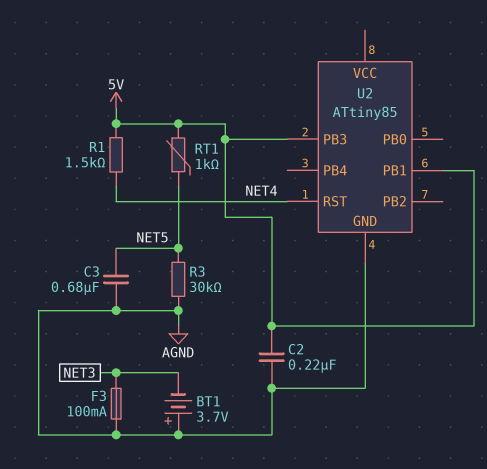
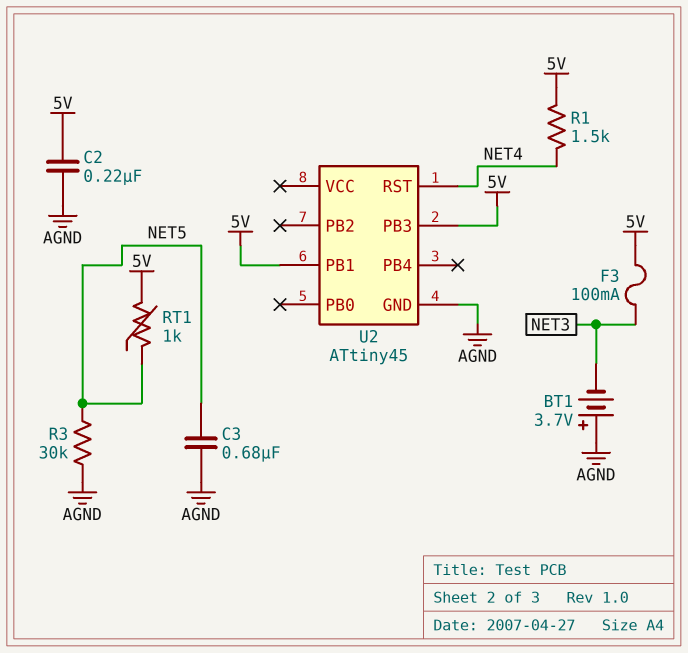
F3: 100mA (AGND, NET3) -> 100mA (5V, NET3)
U2: ATtiny85 -> ATtiny45

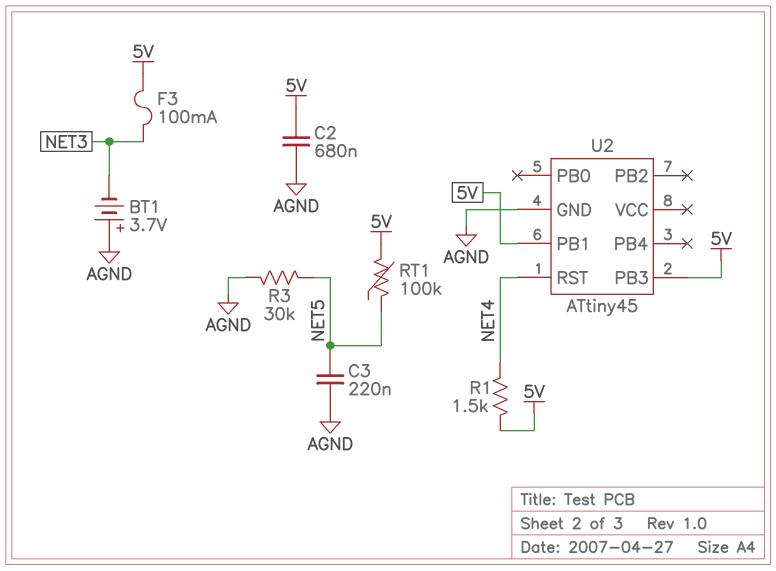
C2: 220nF (5V, AGND) -> 680nF (5V, AGND)
C3: 680nF (AGND, NET5) -> 220nF (AGND, NET5)
RT1: 1k (5V, NET5) -> 100k (5V, NET5)

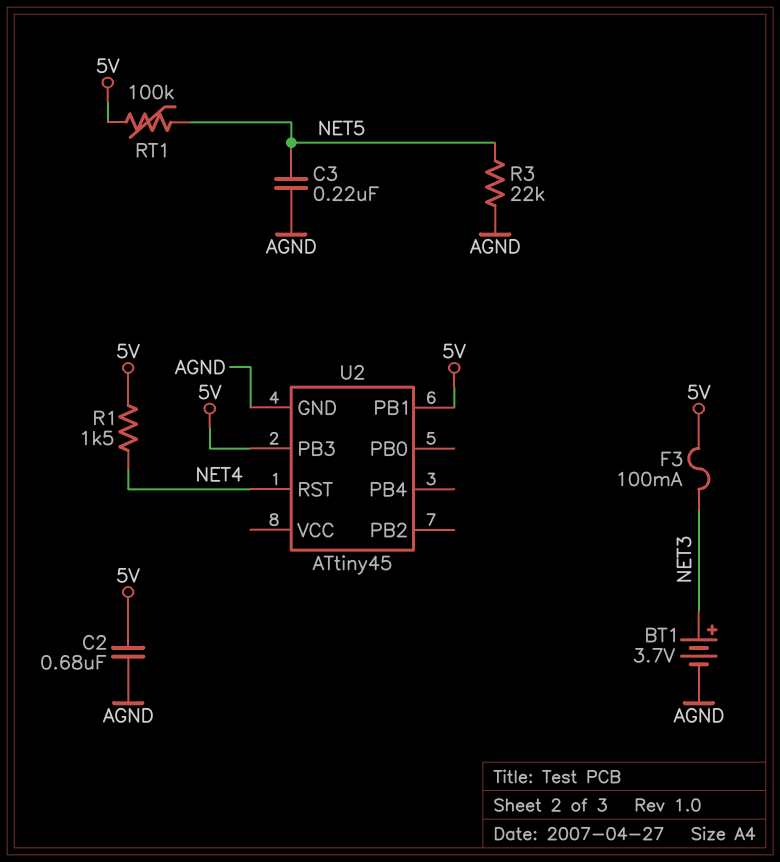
BT1: 3.7V (plus AGND, minus NET3) -> 3.7V (plus NET3, minus AGND)
R3: 30k (AGND, NET5) -> 22k (AGND, NET5)

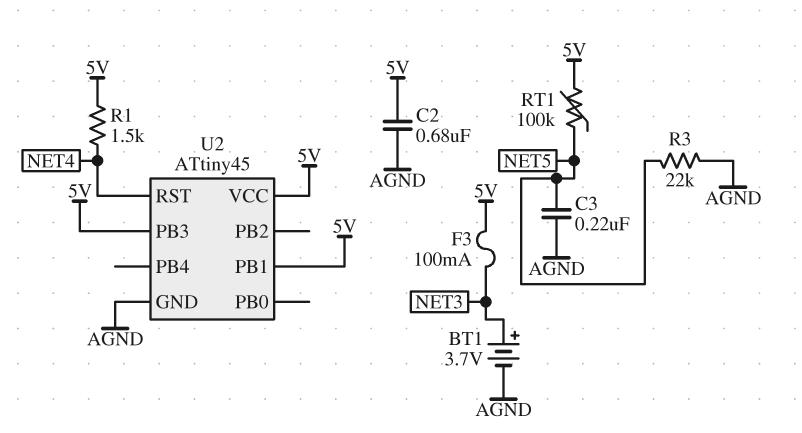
U2 pin VCC: none -> 5V

